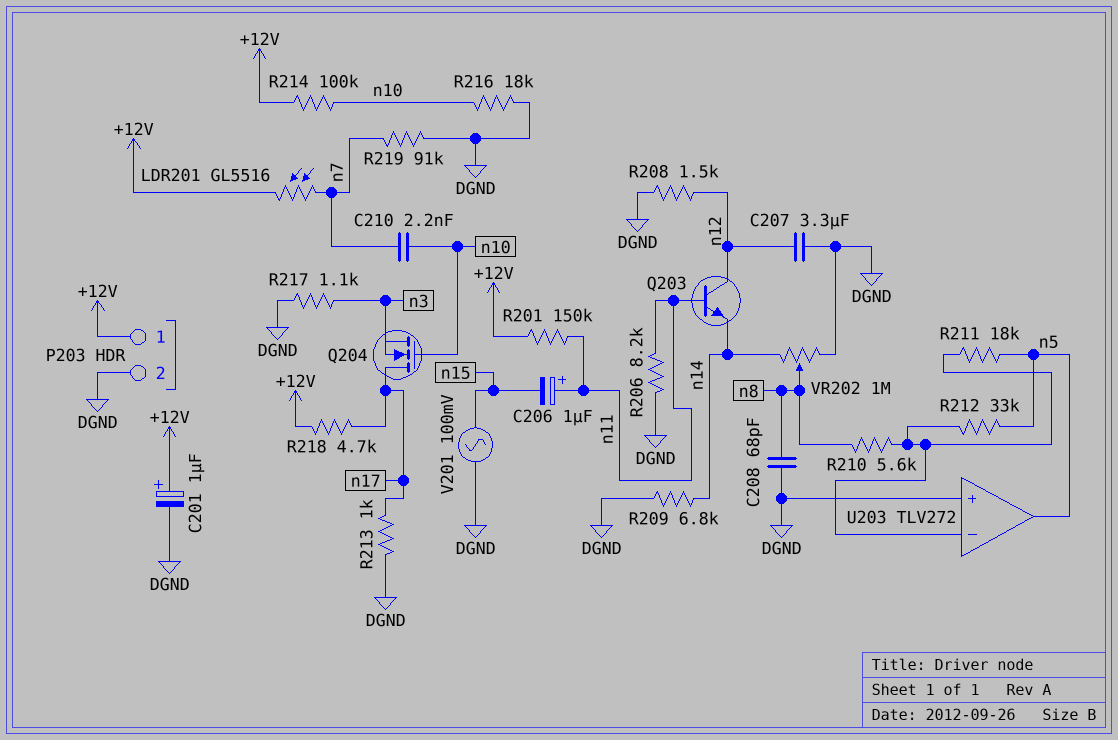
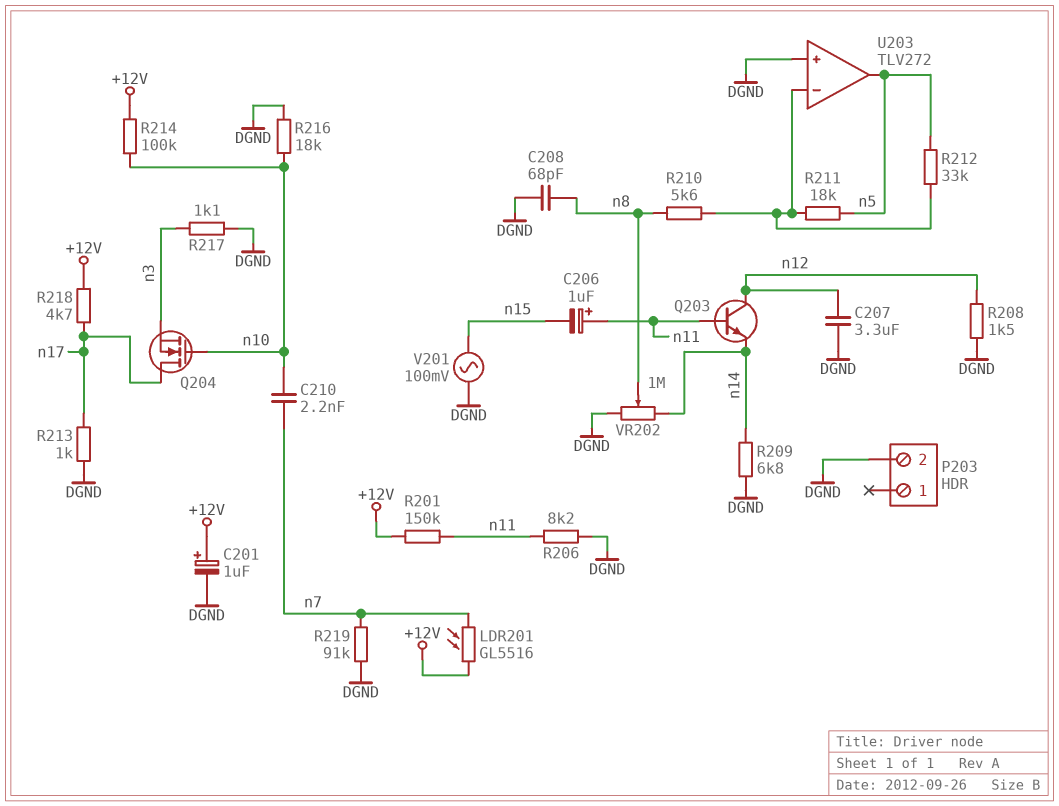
P203 pin 1: +12V -> none

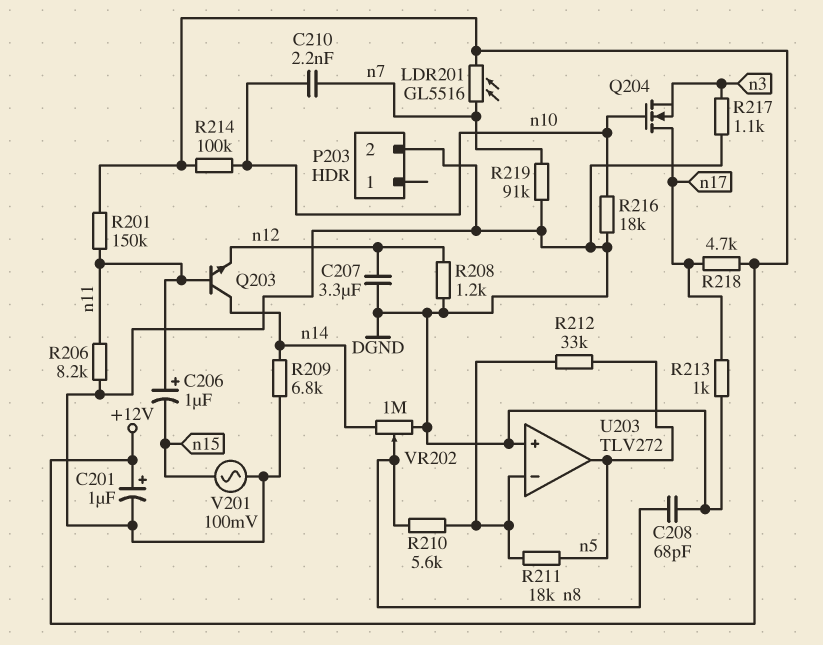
Q203: NPN (B n11, C n12, E n14) -> NPN (B n11, C n14, E n12)
R208: 1.5k (DGND, n12) -> 1.2k (DGND, n12)

